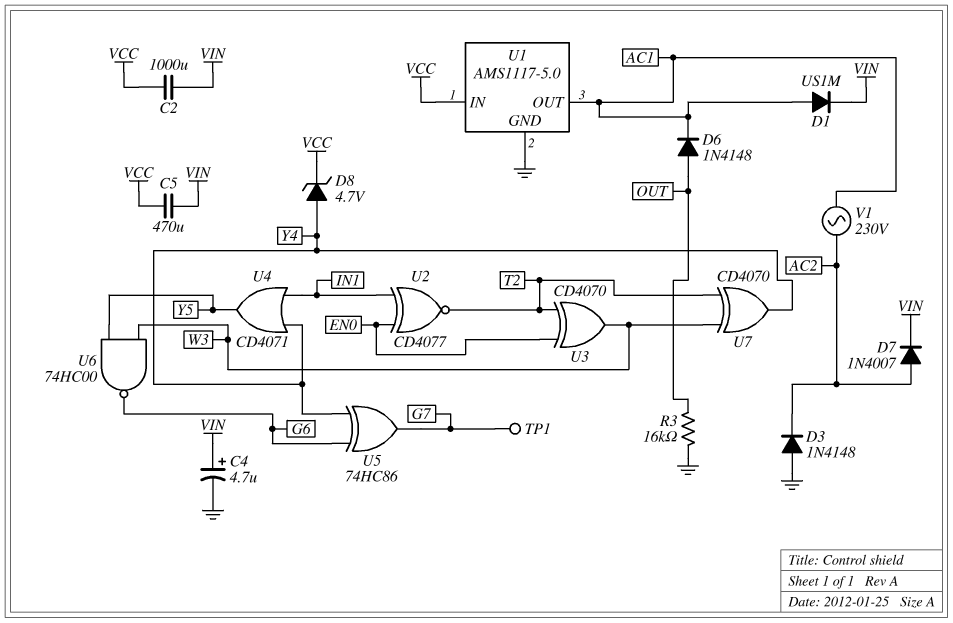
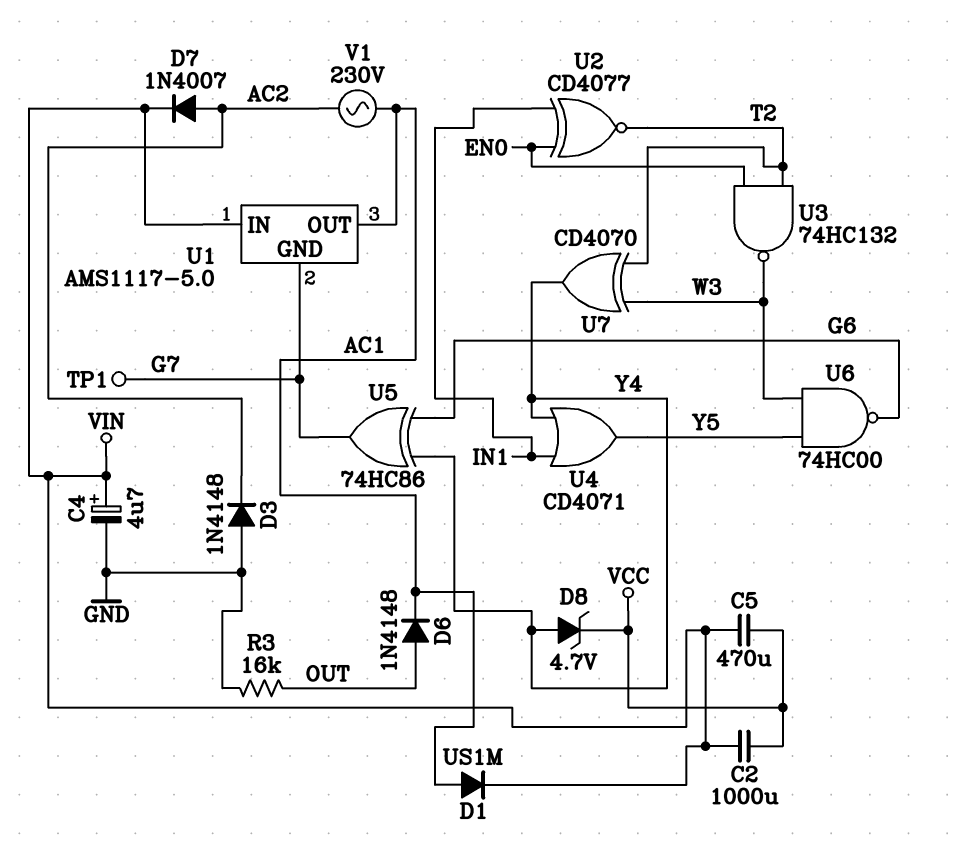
U1 pin GND: GND -> G7
U1 pin IN: VCC -> VIN
U3: XOR CD4070 (in EN0, in T2, out W3) -> NAND 74HC132 (in EN0, in T2, out W3)

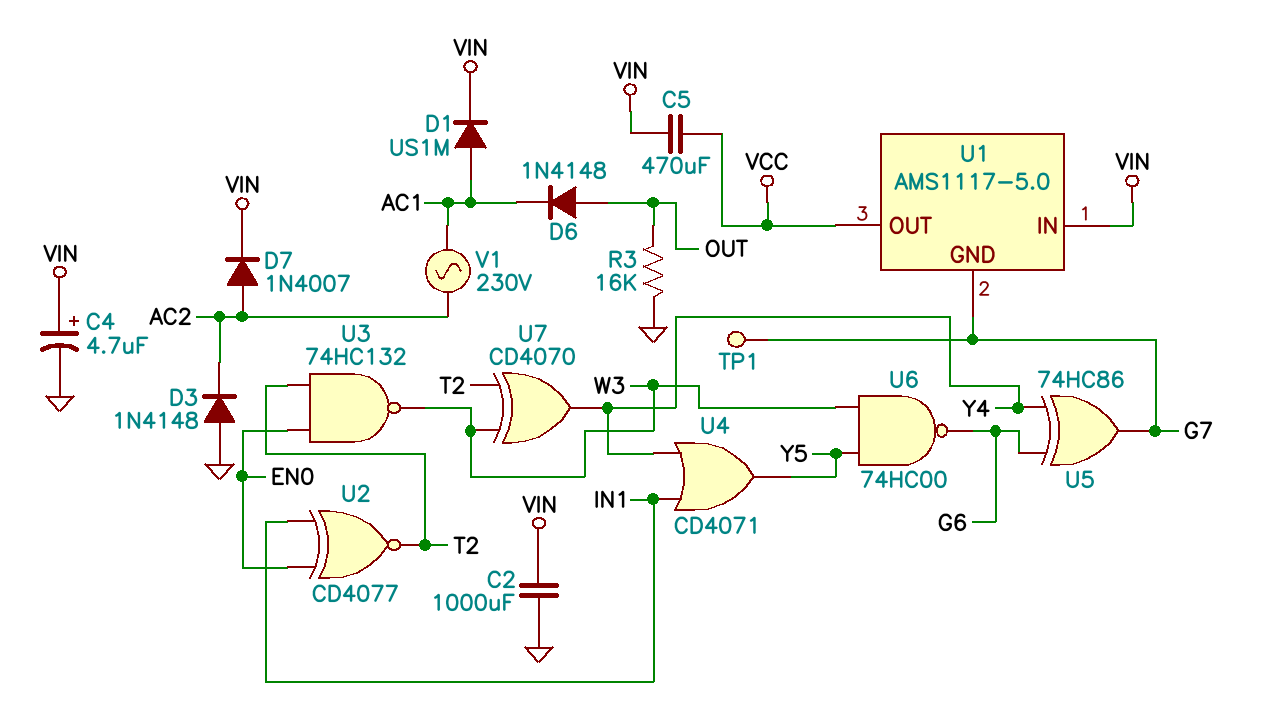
C2: 1000uF (VCC, VIN) -> 1000uF (GND, VIN)
D8: zener 4.7V (A Y4, K VCC) -> none
U1 pin OUT: AC1 -> VCC

